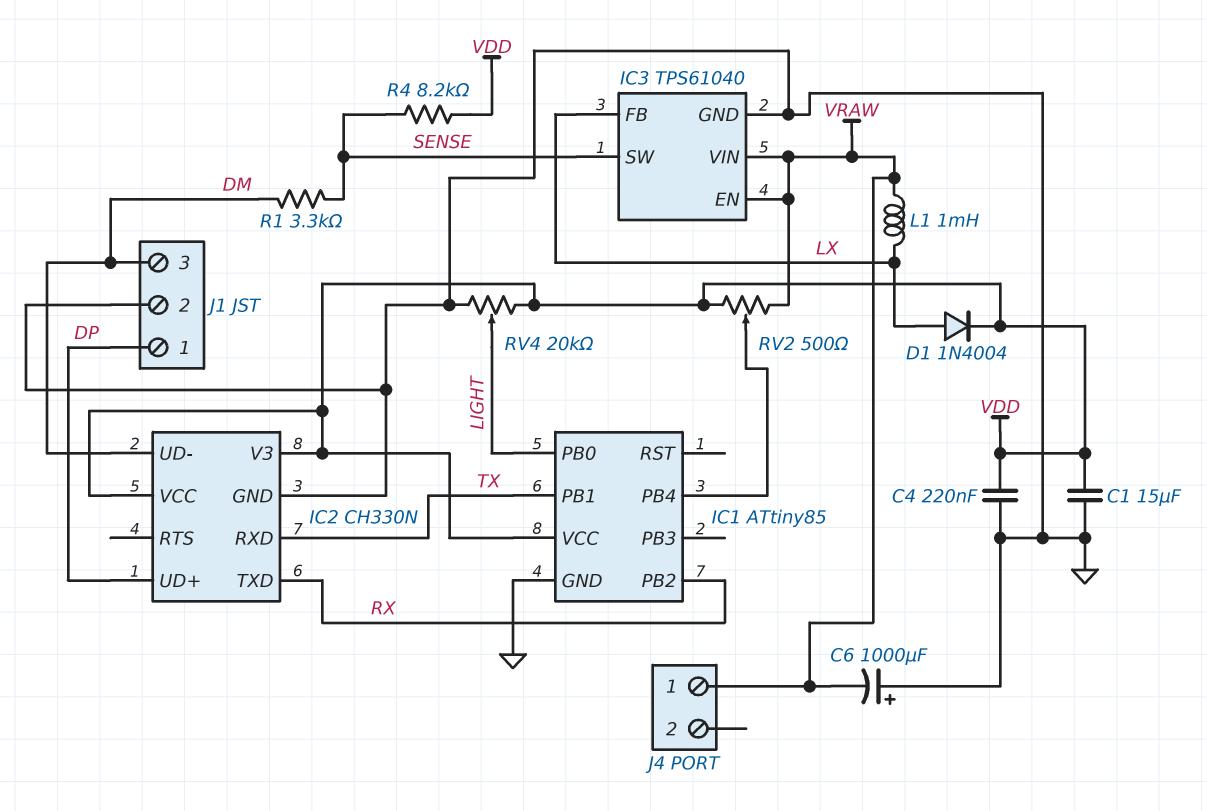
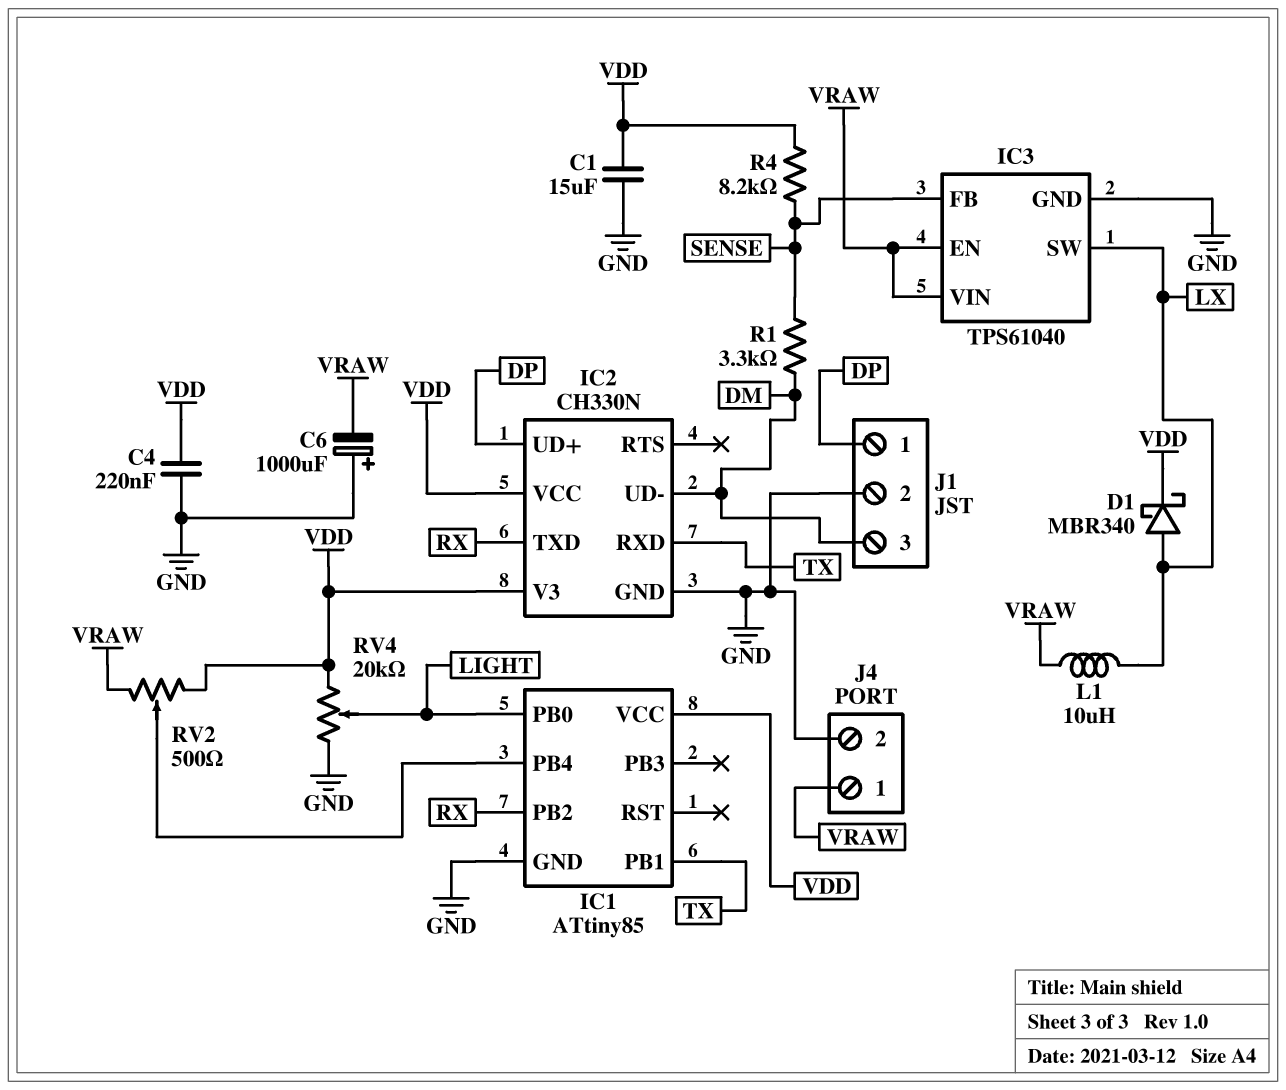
D1: diode 1N4004 (A LX, K VDD) -> schottky MBR340 (A LX, K VDD)
IC3 pin FB: LX -> SENSE
IC3 pin SW: SENSE -> LX
J4 pin 2: none -> GND
L1: 1mH (LX, VRAW) -> 10uH (LX, VRAW)

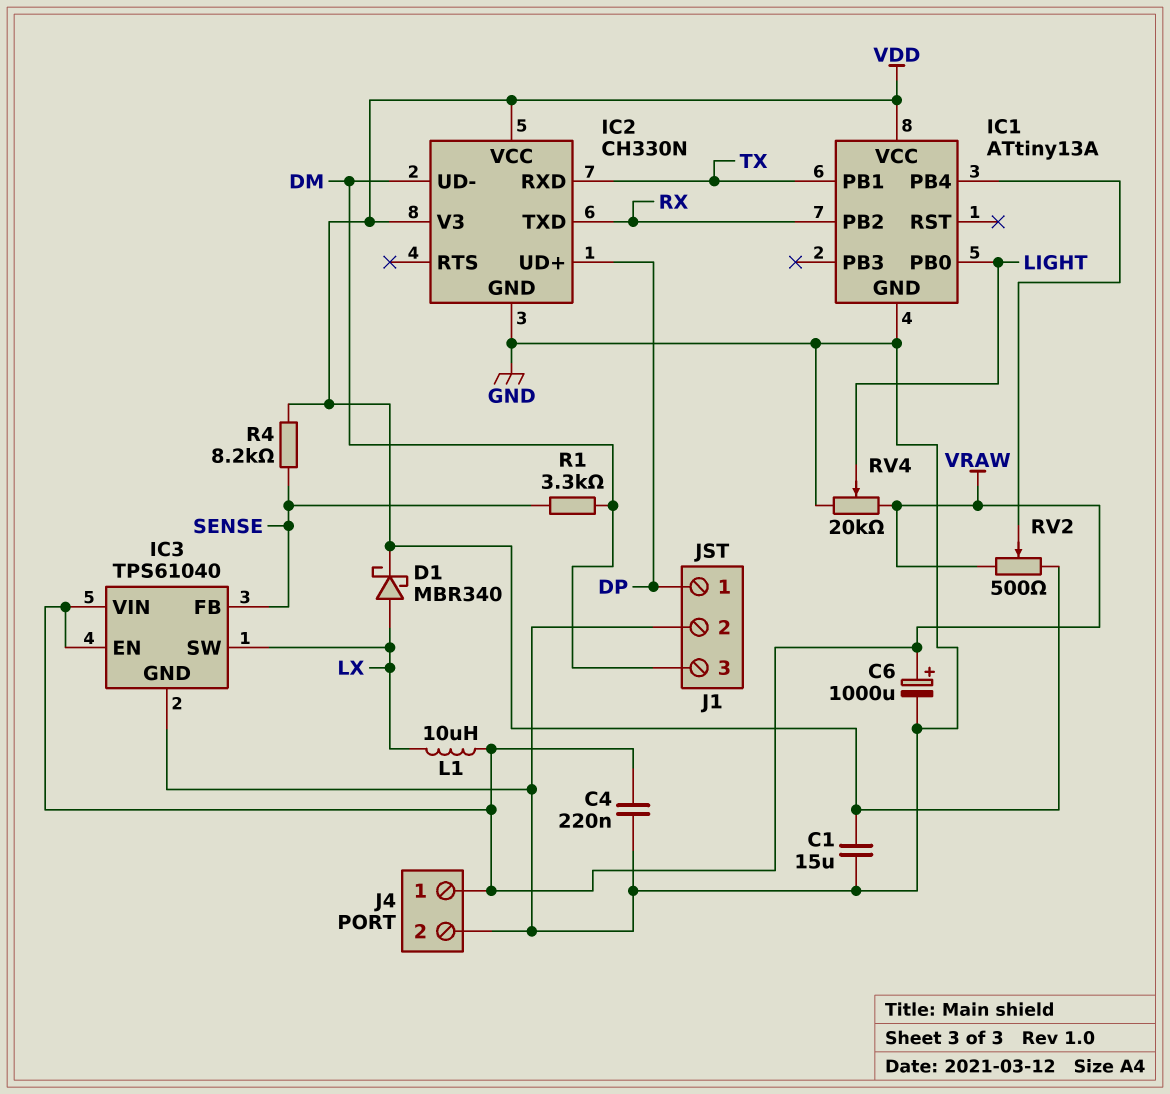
C4: 220nF (GND, VDD) -> 220nF (GND, VRAW)
C6: 1000uF (plus GND, minus VRAW) -> 1000uF (plus VRAW, minus GND)
IC1: ATtiny85 -> ATtiny13A
RV4: 20k (GND, VDD, wiper LIGHT) -> 20k (GND, VRAW, wiper LIGHT)

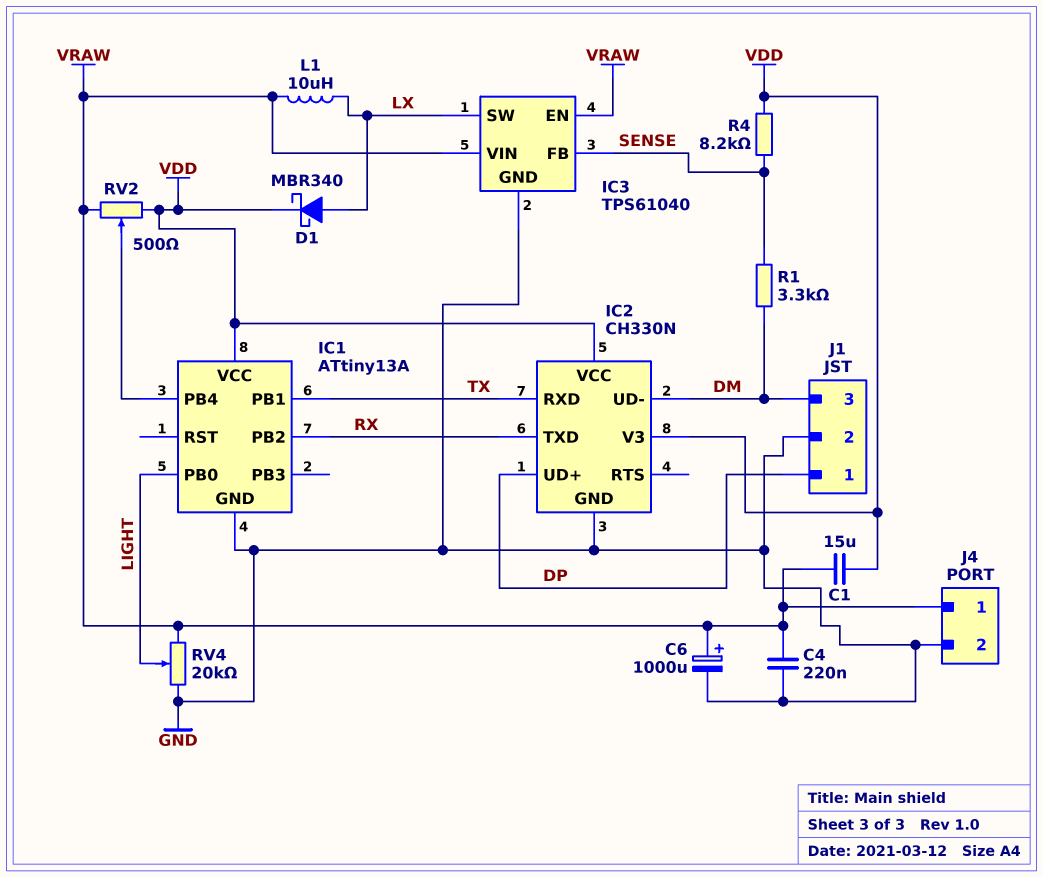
C1: 15uF (GND, VDD) -> 15uF (VDD, VRAW)

